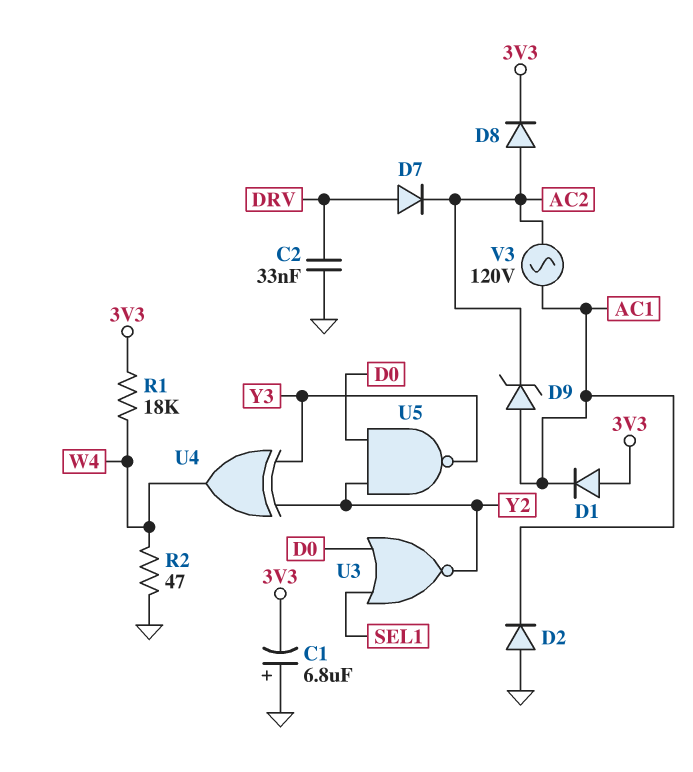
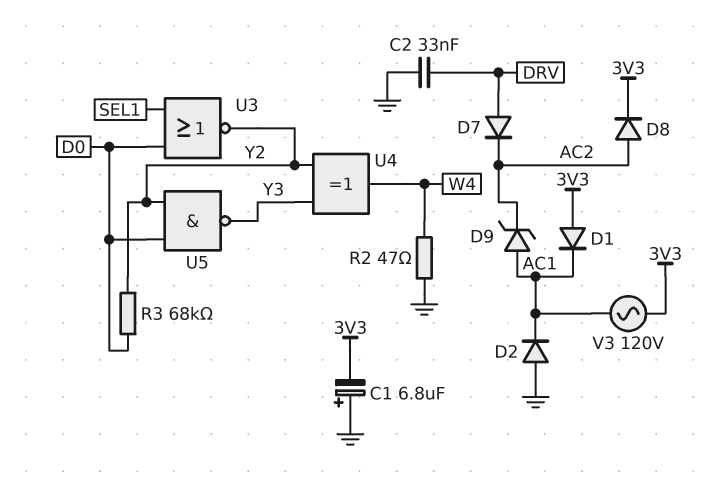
R1: 18k (3V3, W4) -> none
R3: none -> 68k (D0, Y2)
V3: AC 120V (AC1, AC2) -> AC 120V (3V3, AC1)

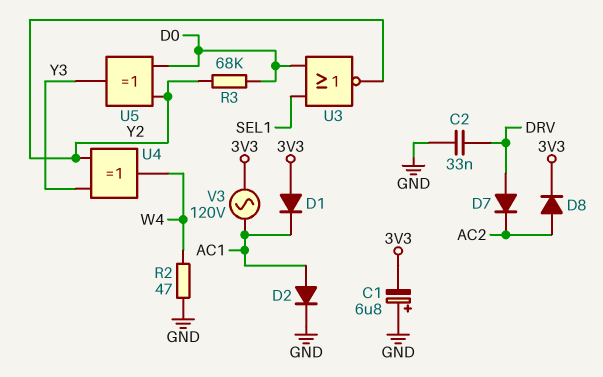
D2: diode (A GND, K AC1) -> diode (A AC1, K GND)
D9: zener (A AC1, K AC2) -> none
U5: NAND (in D0, in Y2, out Y3) -> XOR (in D0, in Y2, out Y3)

